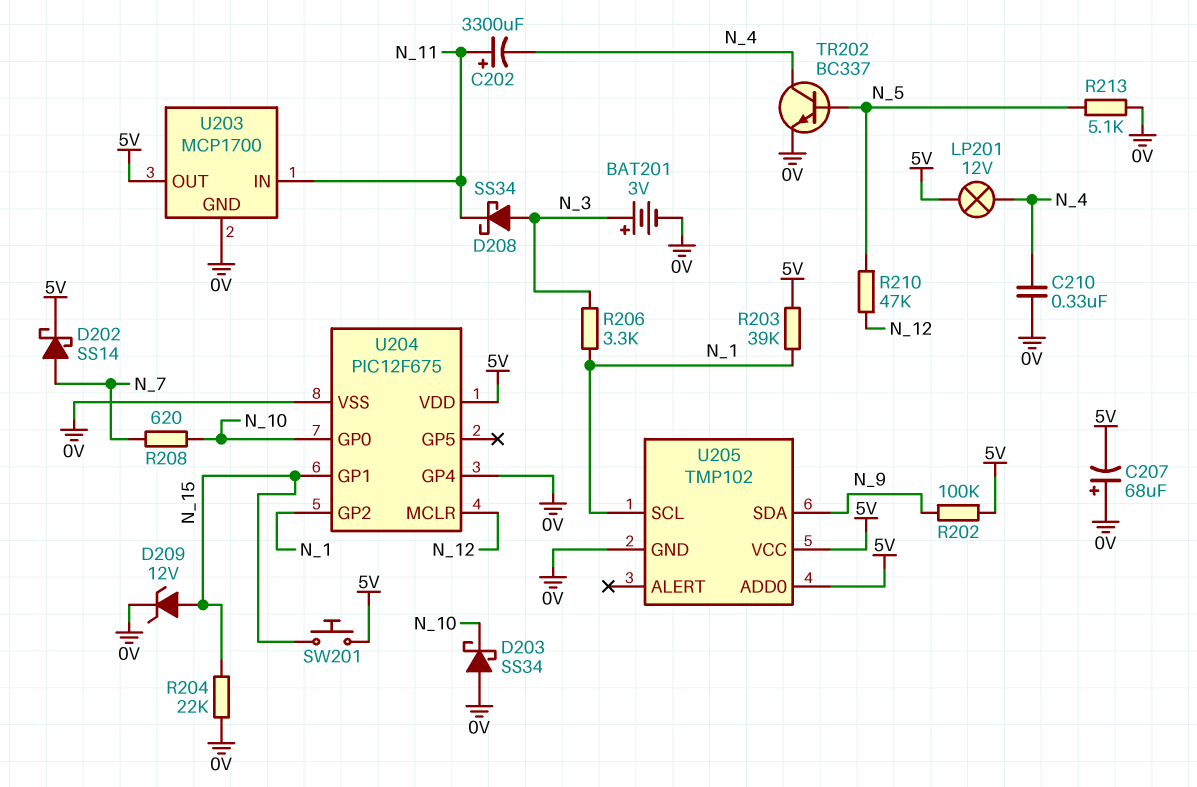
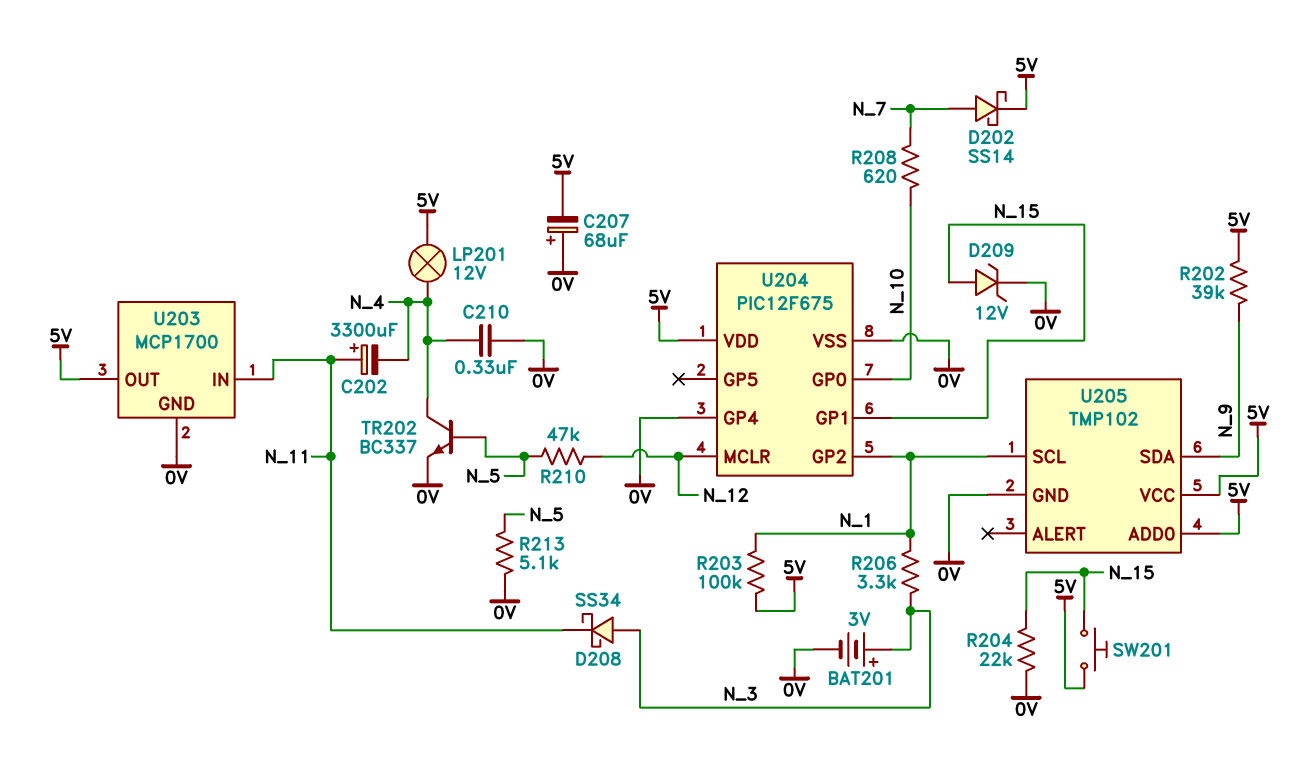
D203: schottky SS34 (A 0V, K N_10) -> none
R202: 100k (5V, N_9) -> 39k (5V, N_9)
R203: 39k (5V, N_1) -> 100k (5V, N_1)

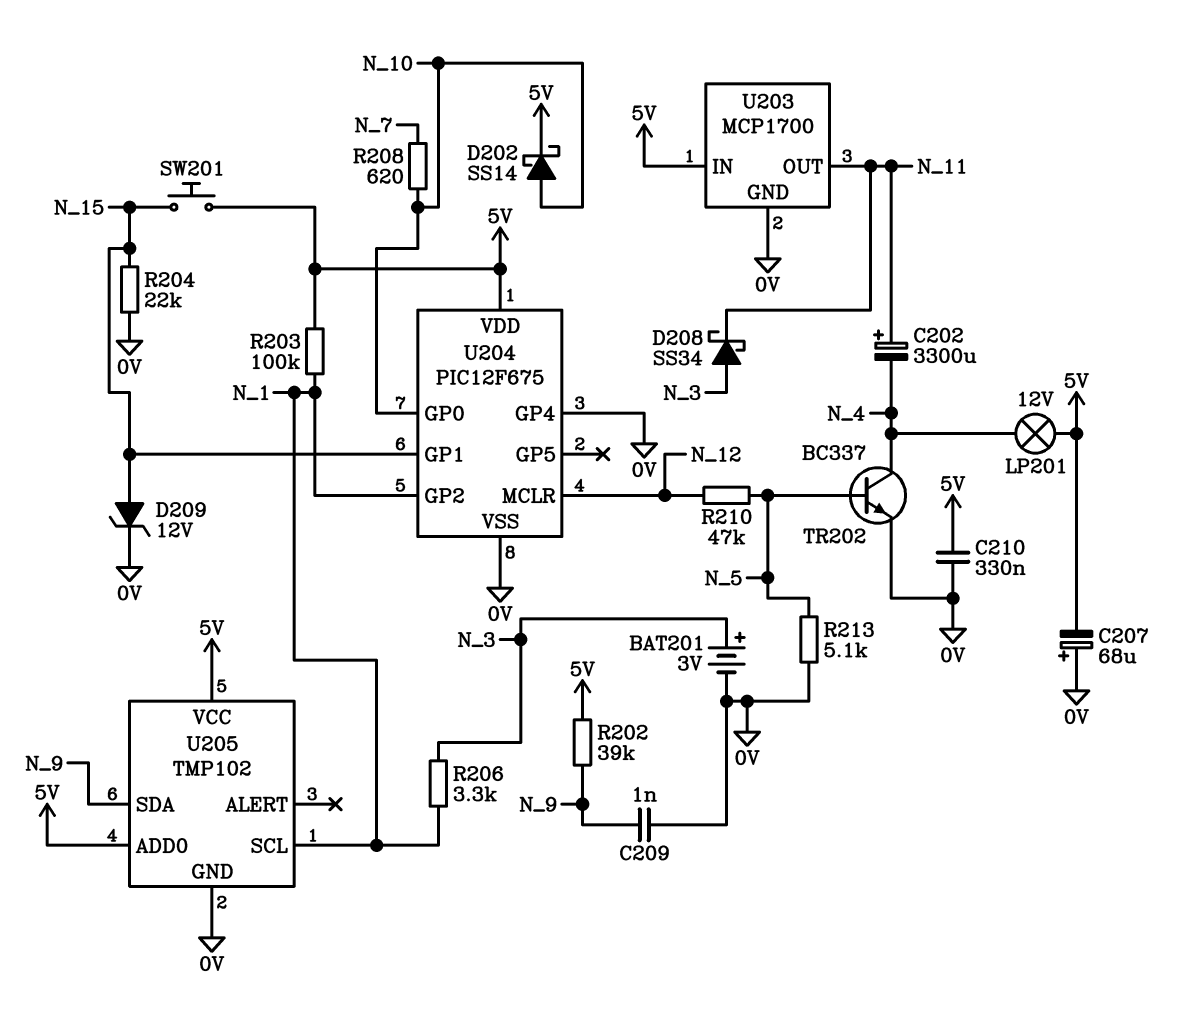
C209: none -> 1nF (0V, N_9)
C210: 330nF (0V, N_4) -> 330nF (0V, 5V)
D202: schottky SS14 (A N_7, K 5V) -> schottky SS14 (A N_10, K 5V)
U203 pin IN: N_11 -> 5V
U203 pin OUT: 5V -> N_11

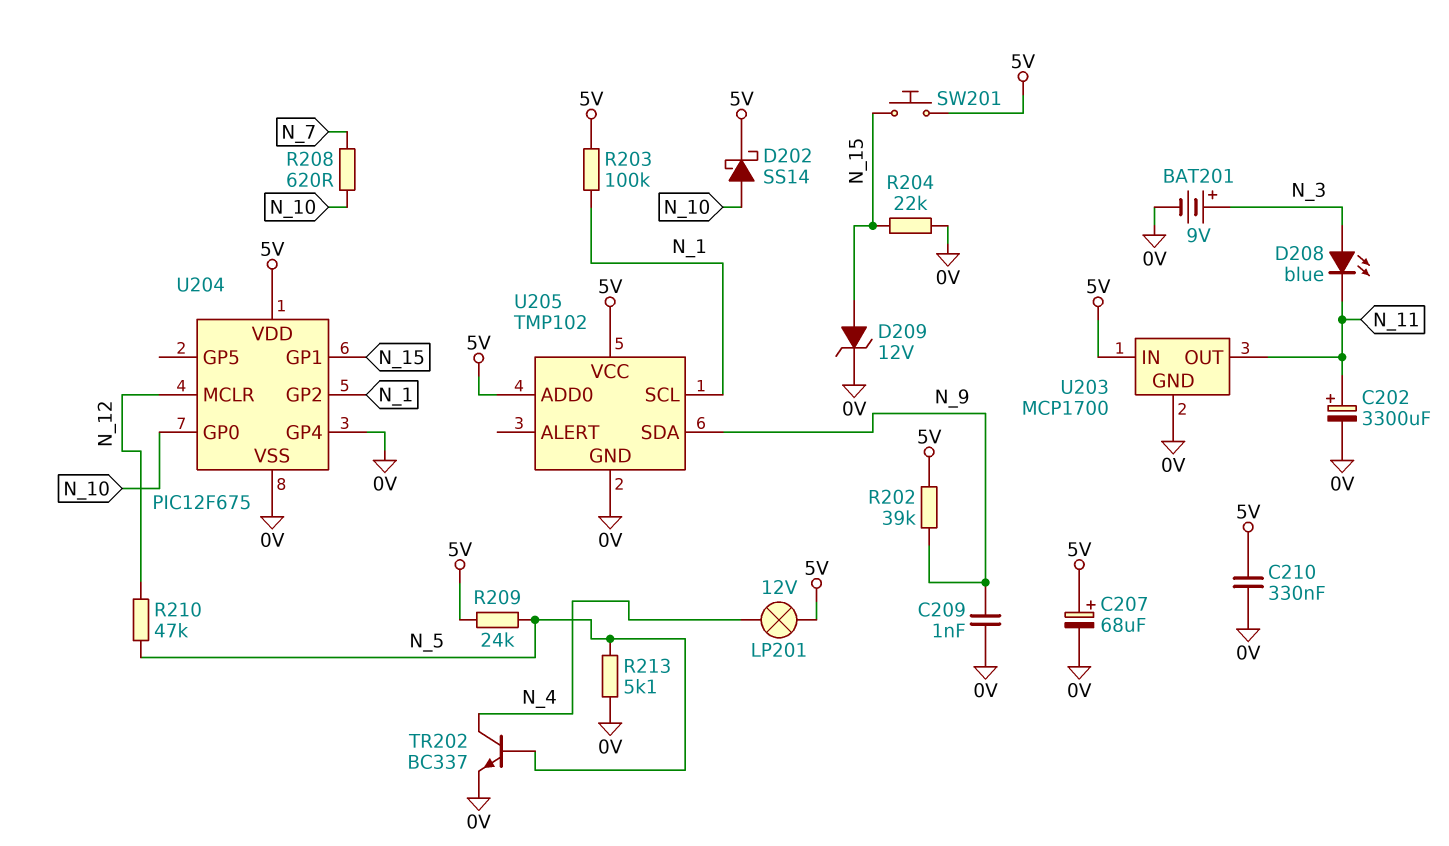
BAT201: 3V (plus N_3, minus 0V) -> 9V (plus N_3, minus 0V)
C202: 3300uF (plus N_11, minus N_4) -> 3300uF (plus N_11, minus 0V)
C207: 68uF (plus 0V, minus 5V) -> 68uF (plus 5V, minus 0V)
D208: schottky SS34 (A N_3, K N_11) -> LED blue (A N_3, K N_11)
R206: 3.3k (N_1, N_3) -> none
R209: none -> 24k (5V, N_5)

